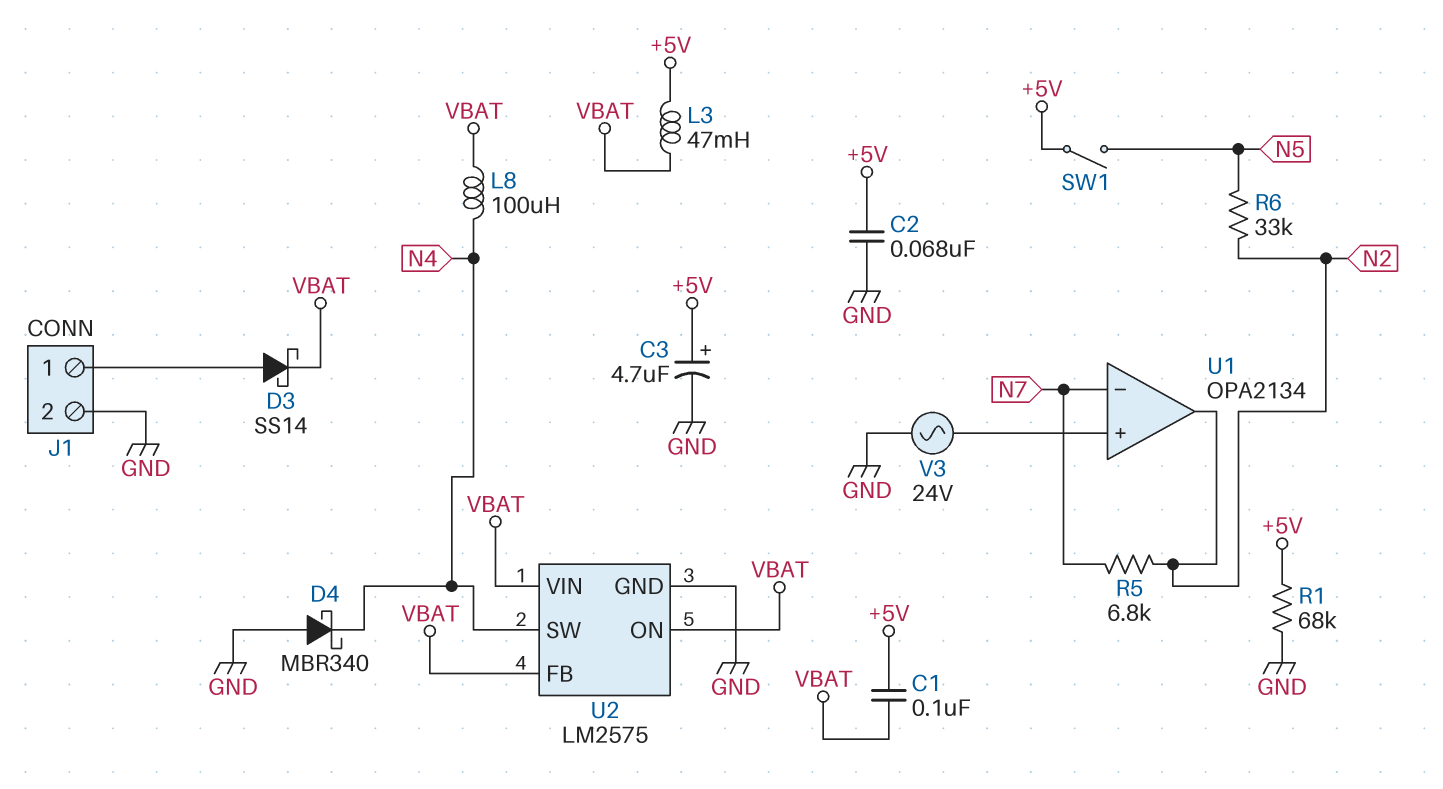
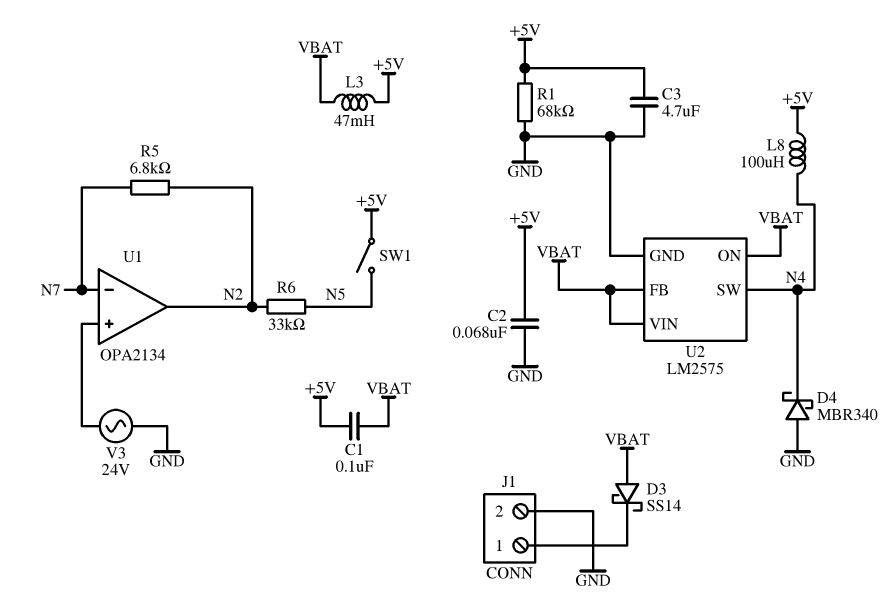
C3: 4.7uF (plus +5V, minus GND) -> 4.7uF (+5V, GND)
D3: schottky SS14 (A J1/1, K VBAT) -> schottky SS14 (A VBAT, K J1/1)
L8: 100uH (N4, VBAT) -> 100uH (+5V, N4)

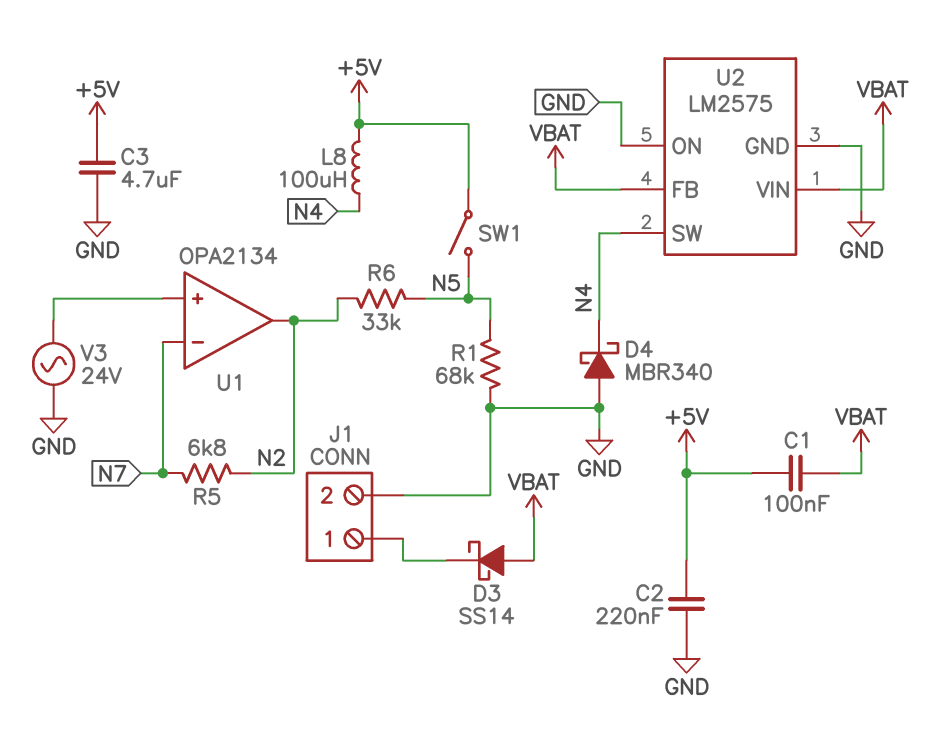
C2: 68nF (+5V, GND) -> 220nF (+5V, GND)
L3: 47mH (+5V, VBAT) -> none
R1: 68k (+5V, GND) -> 68k (GND, N5)
U2 pin ON: VBAT -> GND

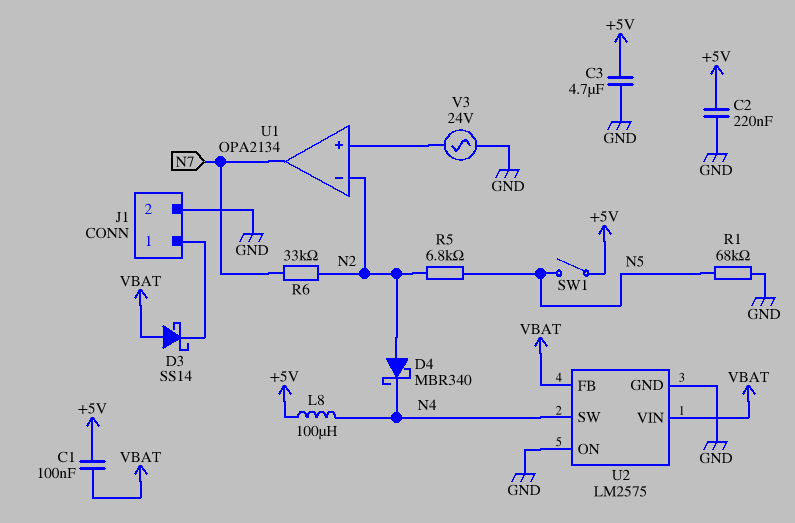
D4: schottky MBR340 (A GND, K N4) -> schottky MBR340 (A N2, K N4)
R5: 6.8k (N2, N7) -> 6.8k (N2, N5)
R6: 33k (N2, N5) -> 33k (N2, N7)
U1 pin in-: N7 -> N2
U1 pin out: N2 -> N7

